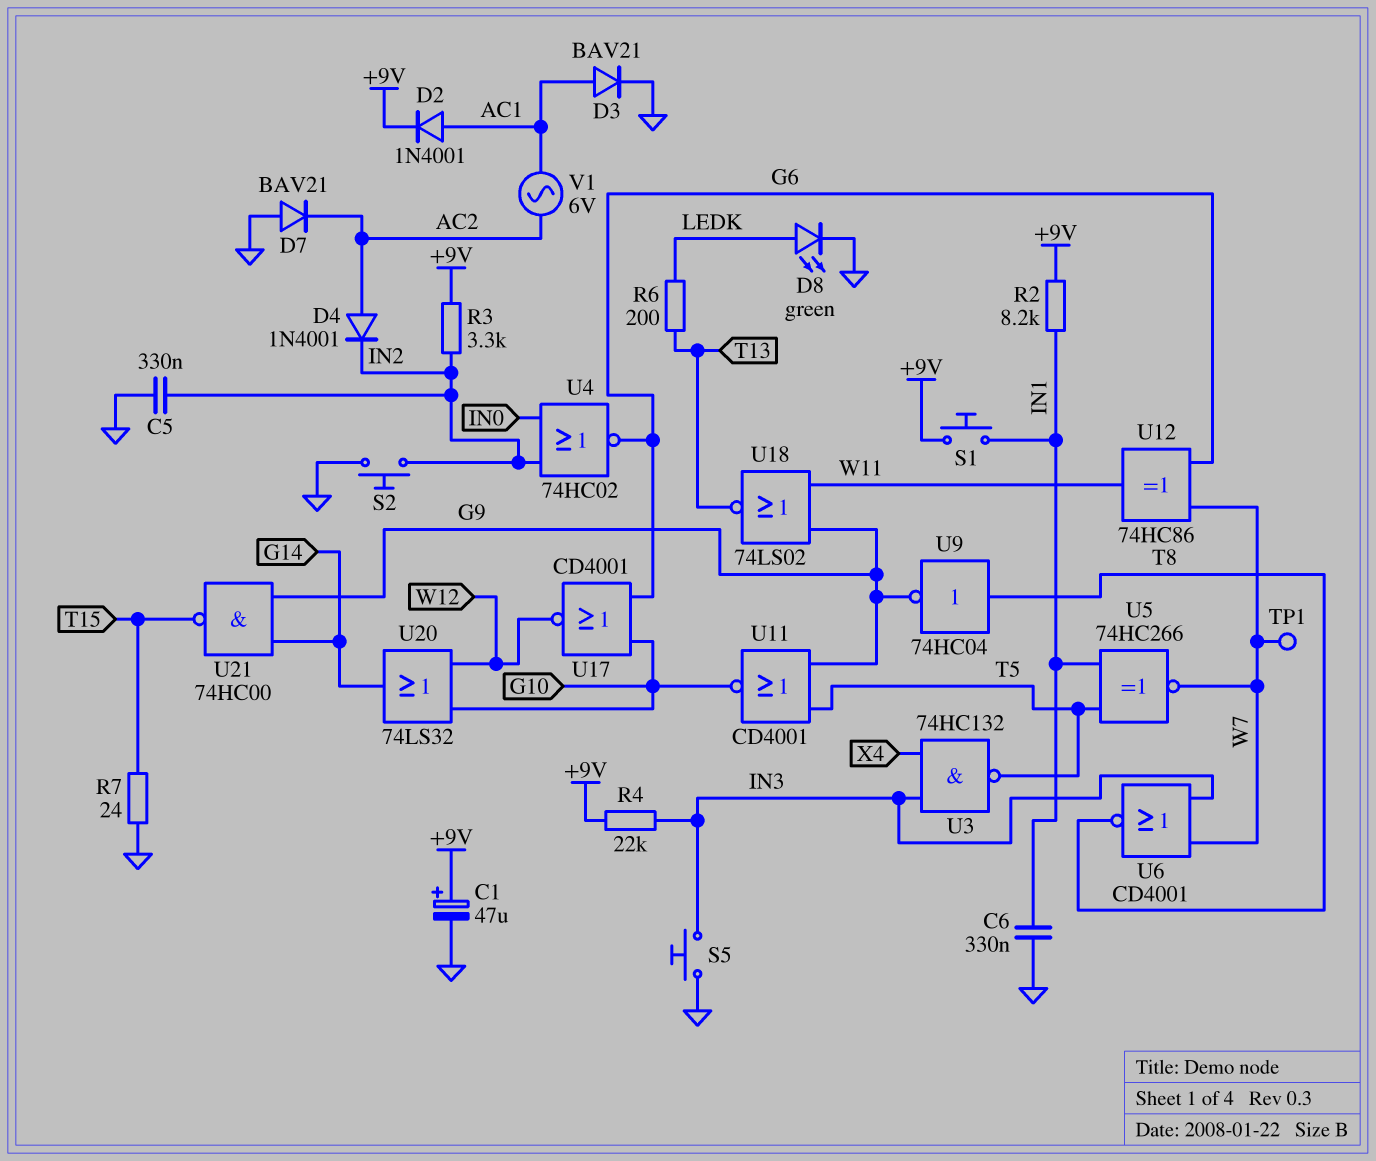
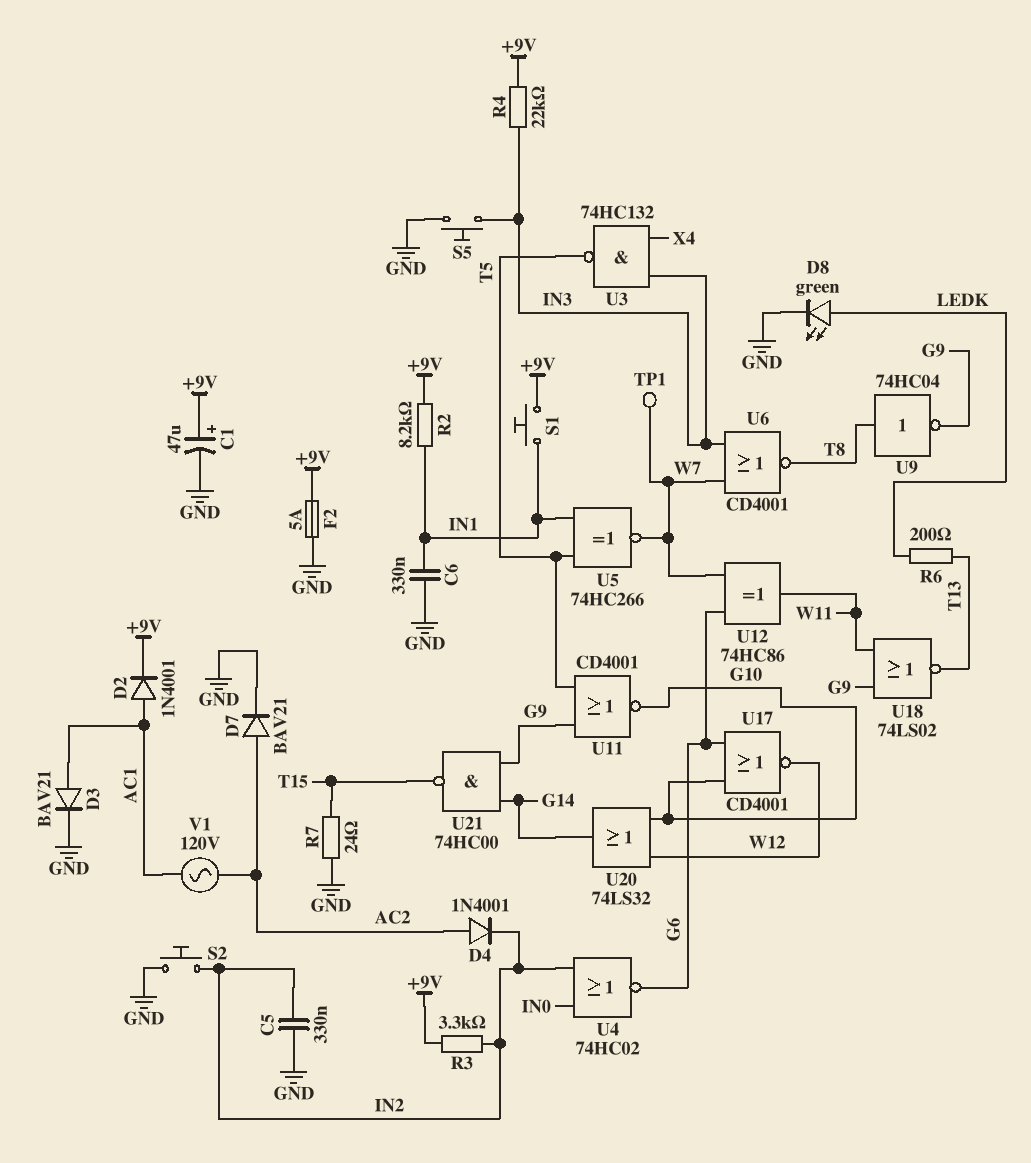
D7: diode BAV21 (A GND, K AC2) -> diode BAV21 (A AC2, K GND)
F2: none -> 5A (+9V, GND)
V1: AC 6V (AC1, AC2) -> AC 120V (AC1, AC2)

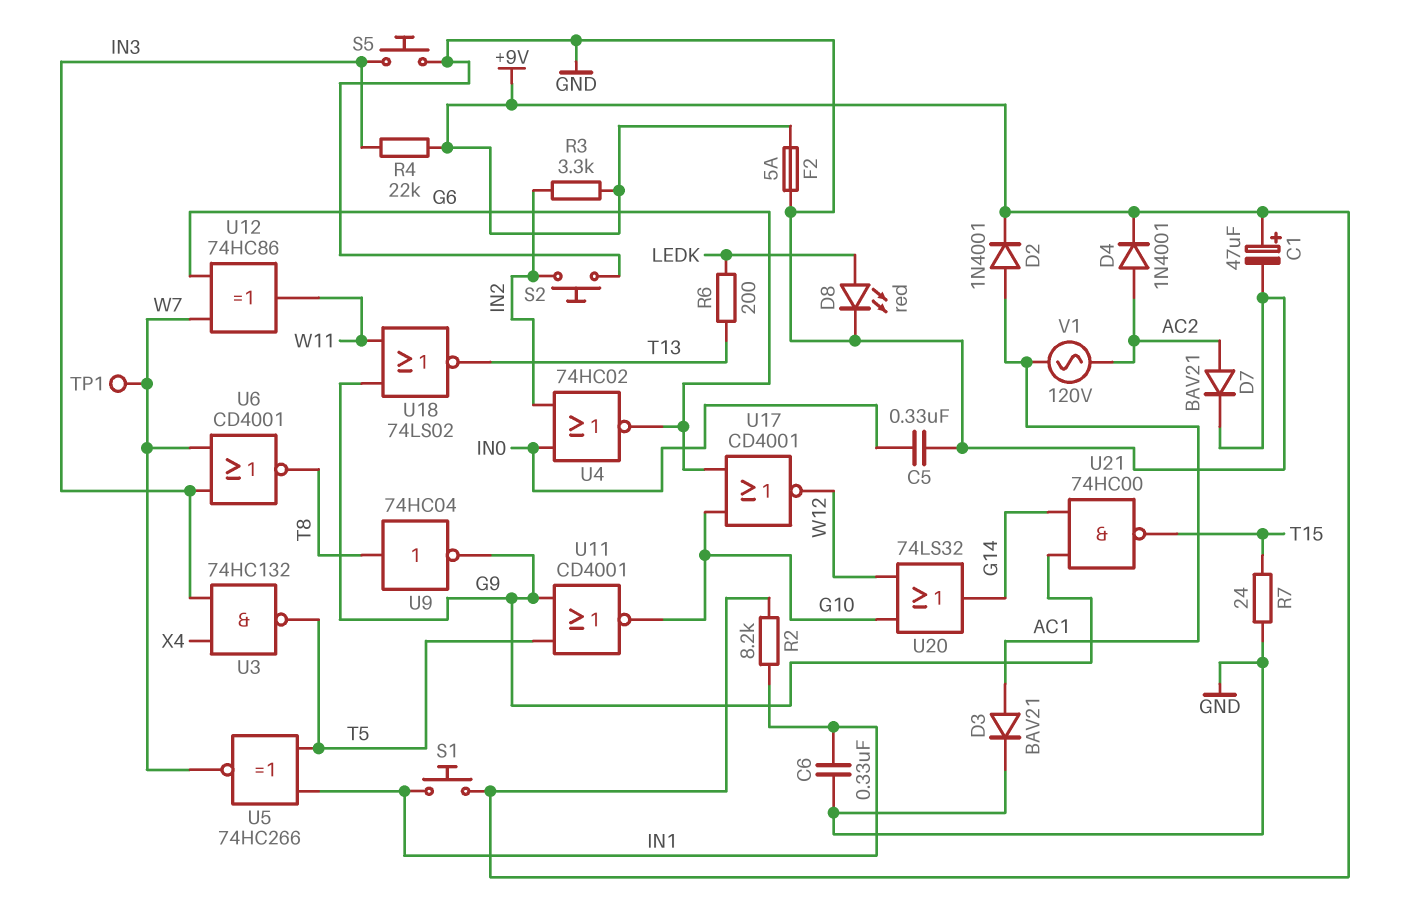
C5: 330nF (GND, IN2) -> 330nF (GND, IN0)
D4: diode 1N4001 (A AC2, K IN2) -> diode 1N4001 (A AC2, K +9V)
D8: LED green (A LEDK, K GND) -> LED red (A LEDK, K GND)

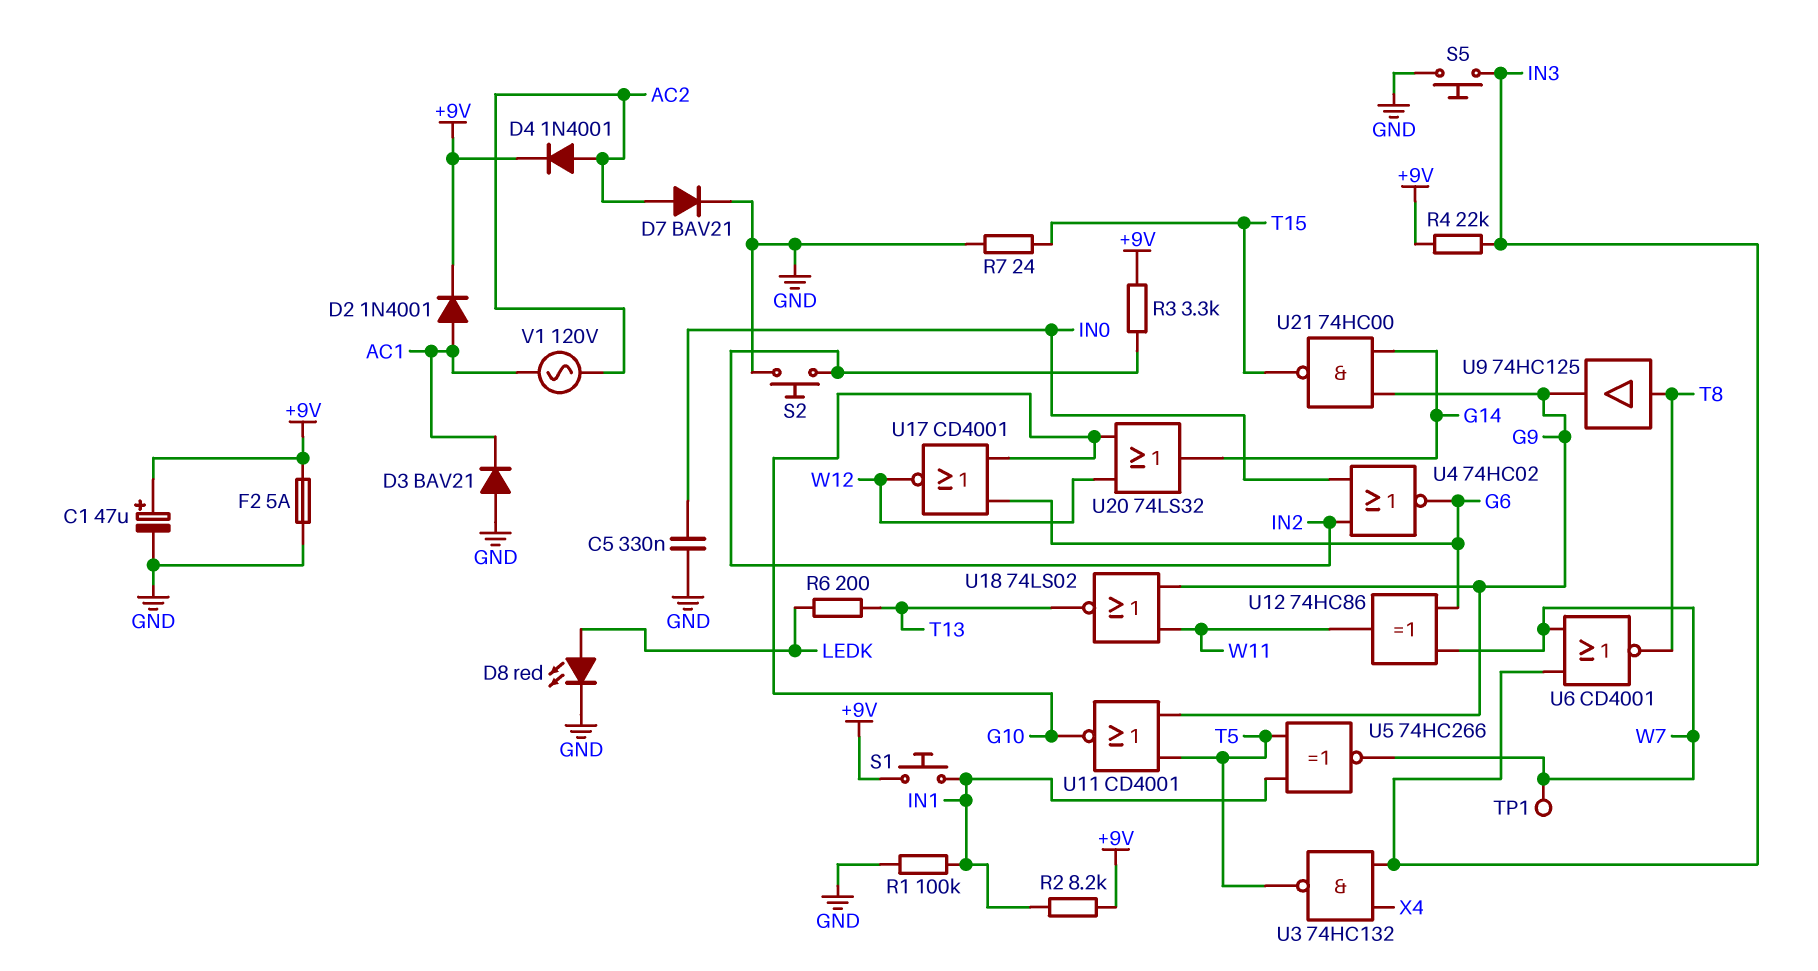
C6: 330nF (GND, IN1) -> none
D3: diode BAV21 (A AC1, K GND) -> diode BAV21 (A GND, K AC1)
R1: none -> 100k (GND, IN1)
U9: NOT 74HC04 (in T8, out G9) -> buffer 74HC125 (in T8, out G9)

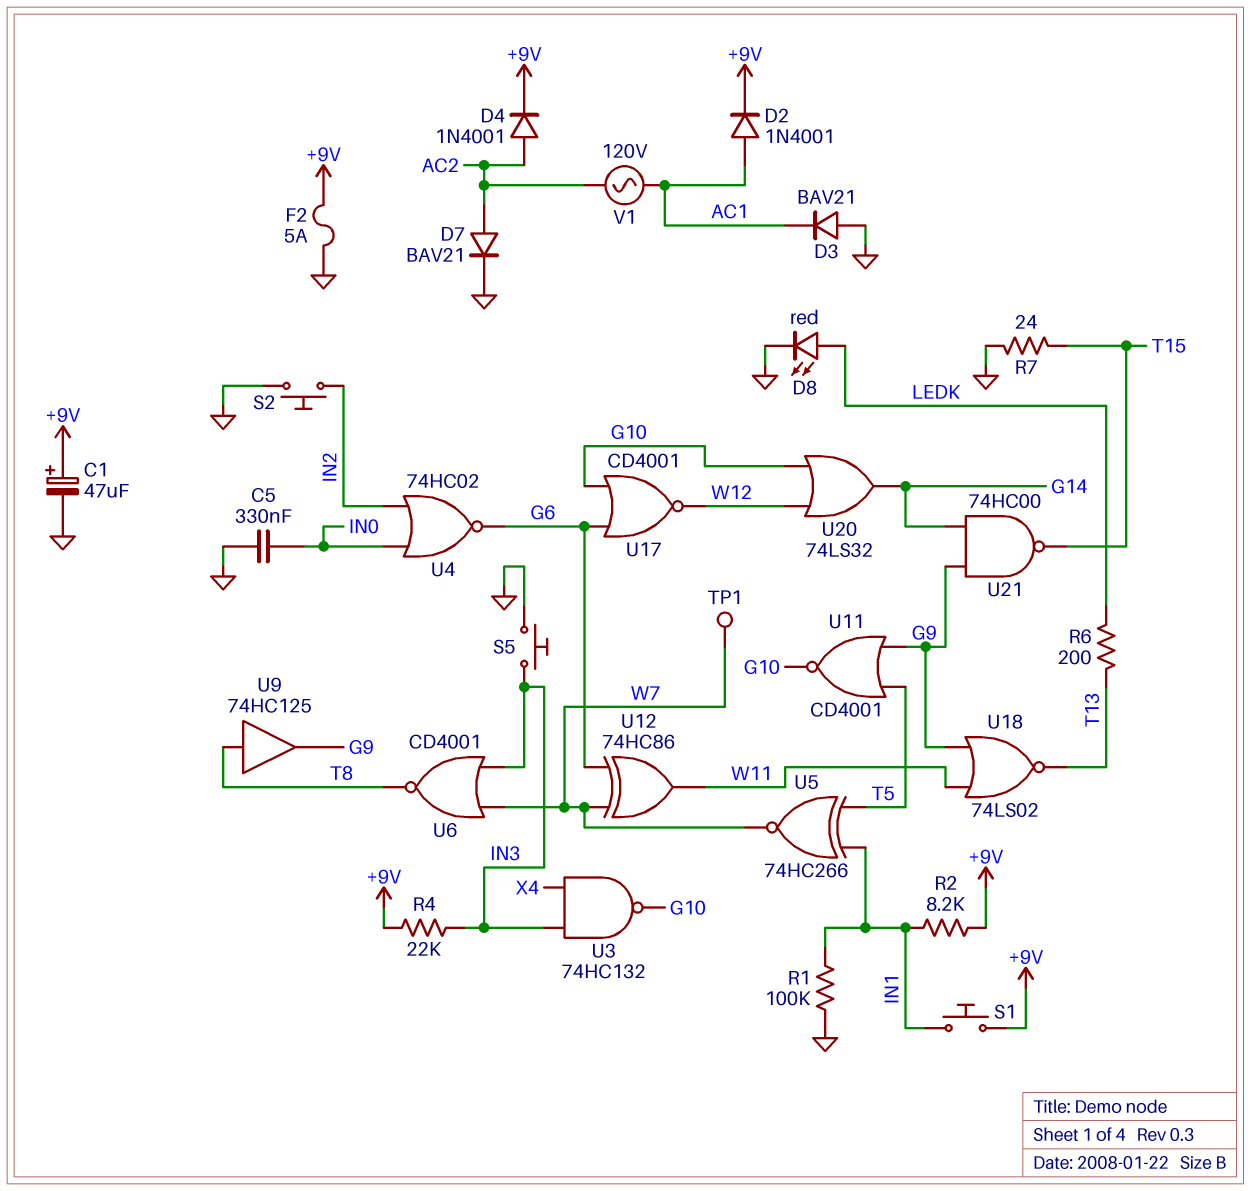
R3: 3.3k (+9V, IN2) -> none
U3: NAND 74HC132 (in IN3, in X4, out T5) -> NAND 74HC132 (in IN3, in X4, out G10)

